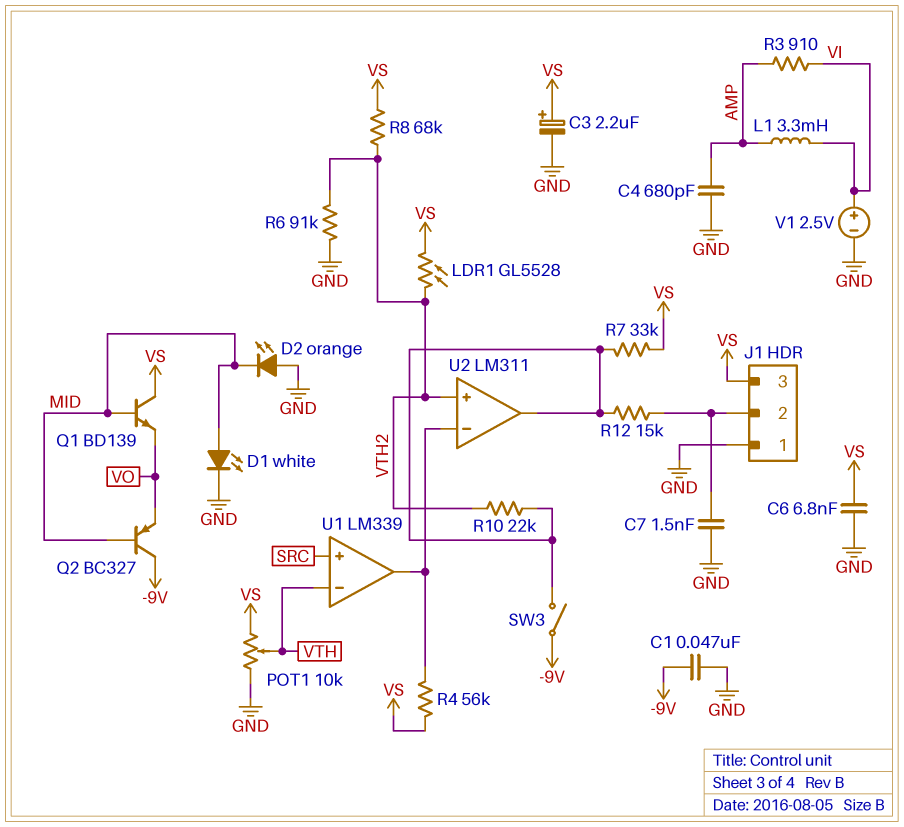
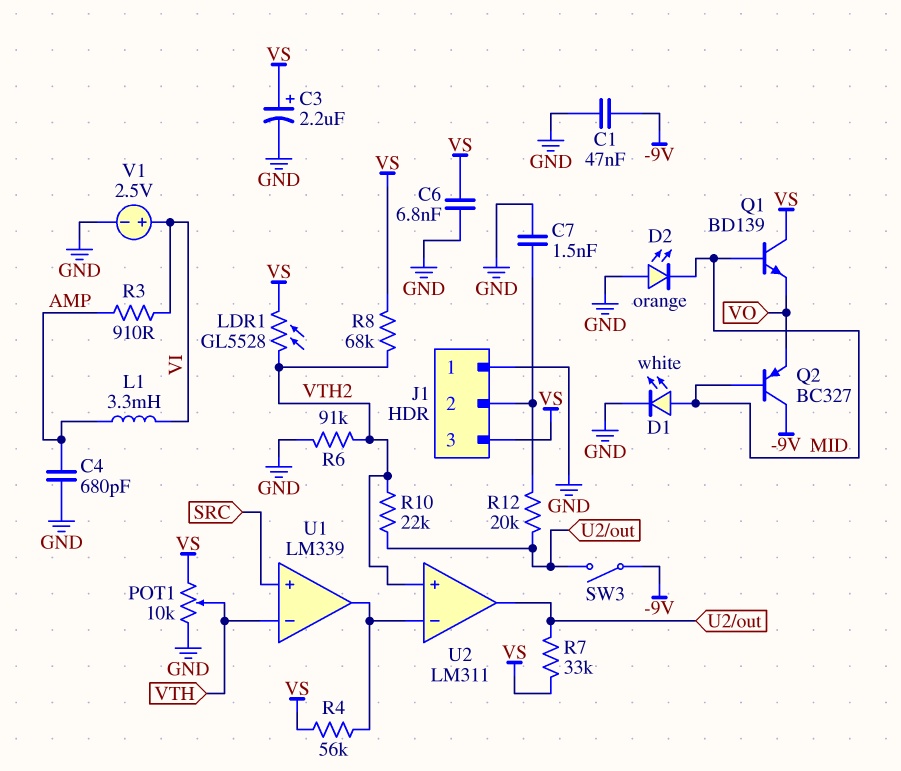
R12: 15k (J1/2, U2/out) -> 20k (J1/2, U2/out)

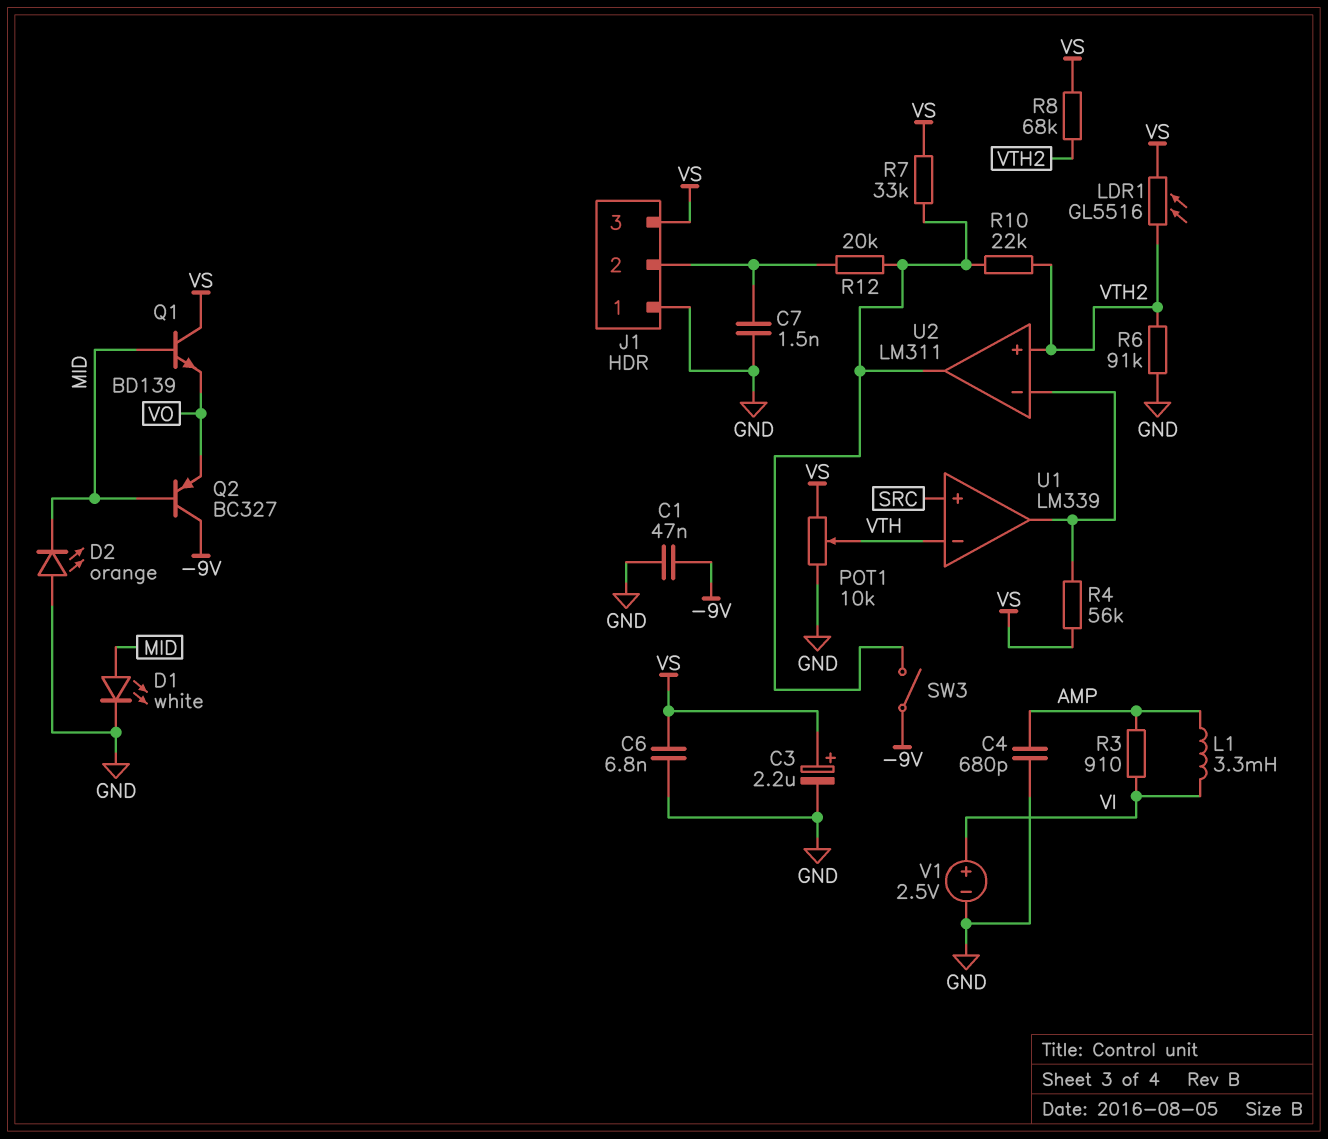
LDR1: GL5528 (VS, VTH2) -> GL5516 (VS, VTH2)

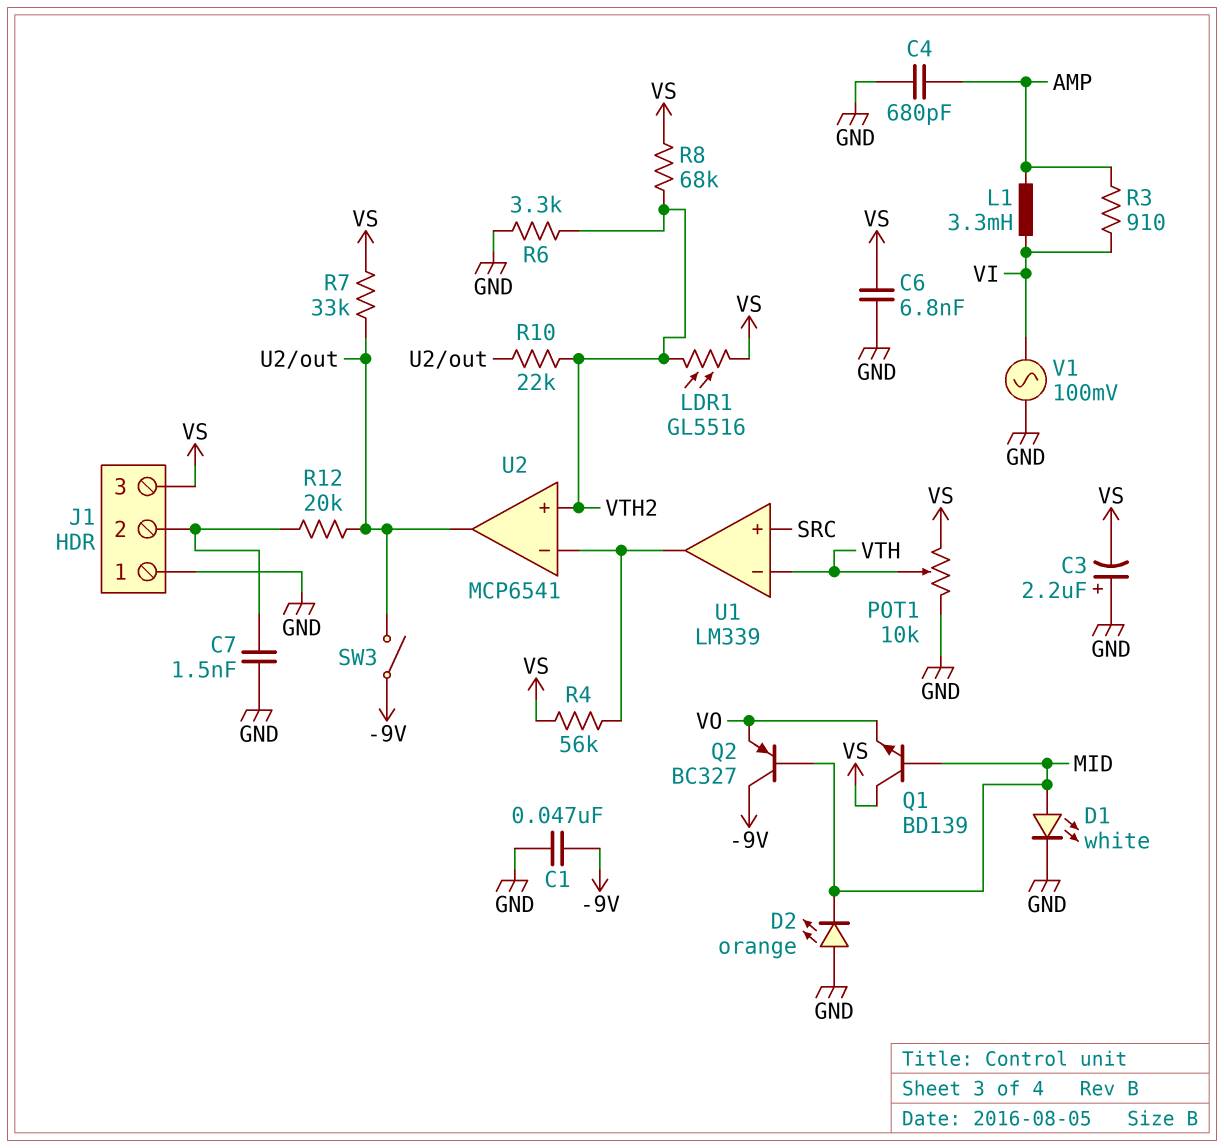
C3: 2.2uF (plus VS, minus GND) -> 2.2uF (plus GND, minus VS)
R6: 91k (GND, VTH2) -> 3.3k (GND, VTH2)
U2: LM311 -> MCP6541
V1: 2.5V (plus VI, minus GND) -> AC 100mV (GND, VI)

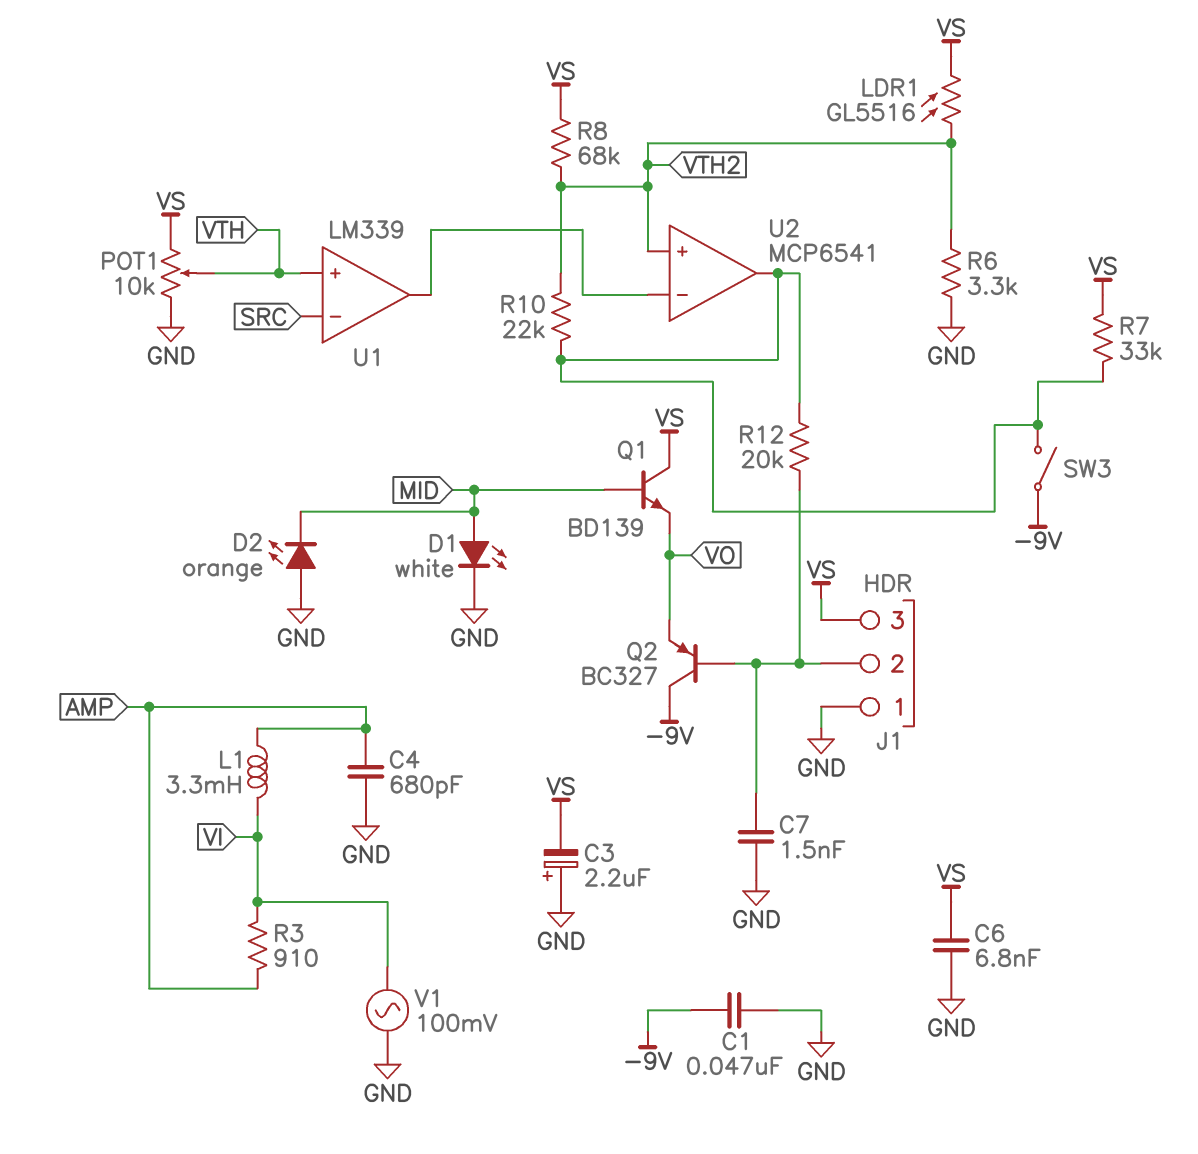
Q2: PNP BC327 (B MID, C -9V, E VO) -> PNP BC327 (B J1/2, C -9V, E VO)
R4: 56k (U1/out, VS) -> none
U1 pin in+: SRC -> VTH
U1 pin in-: VTH -> SRC

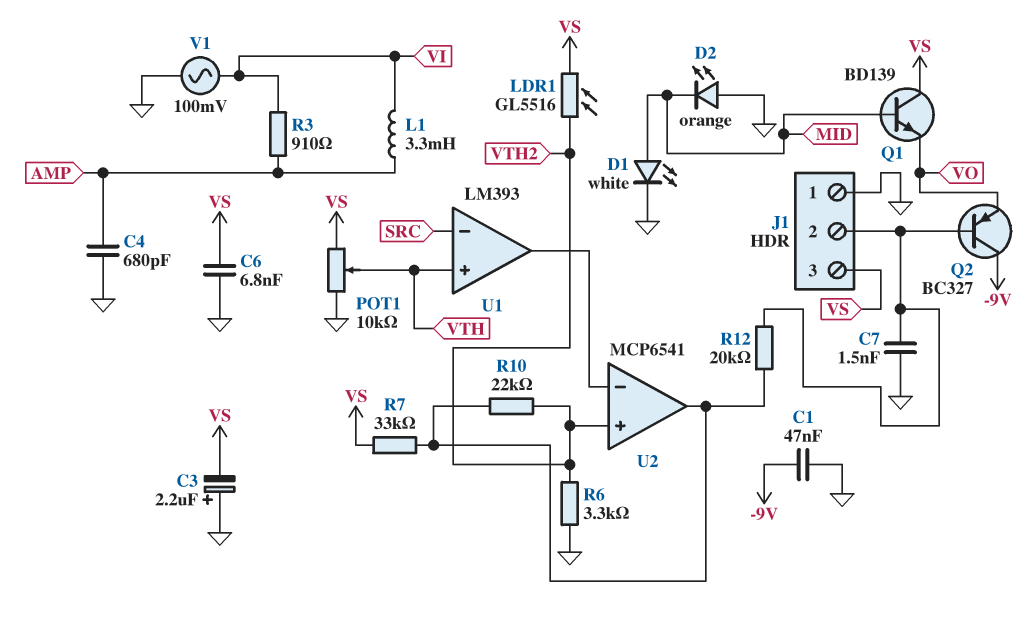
R8: 68k (VS, VTH2) -> none
SW3: switch (-9V, U2/out) -> none
U1: LM339 -> LM393

